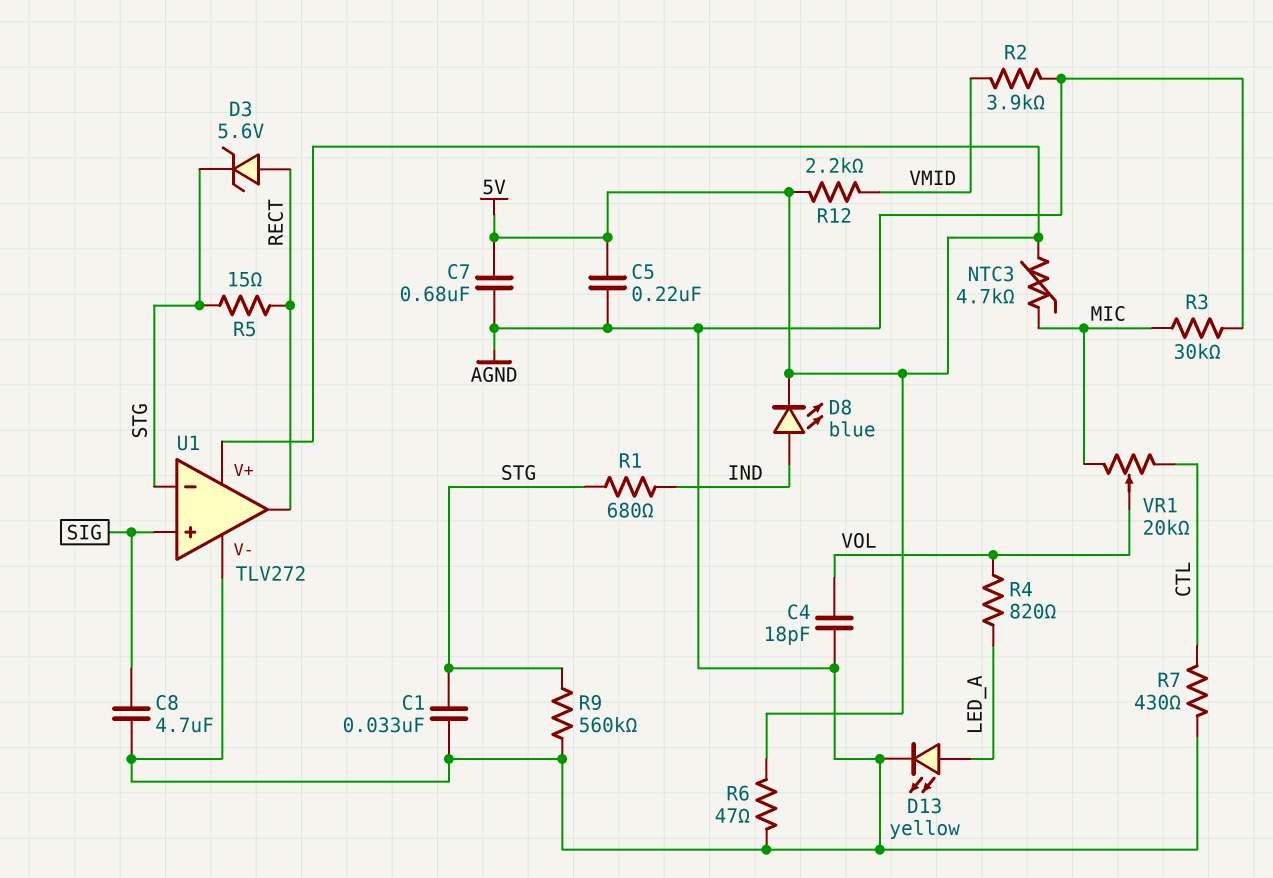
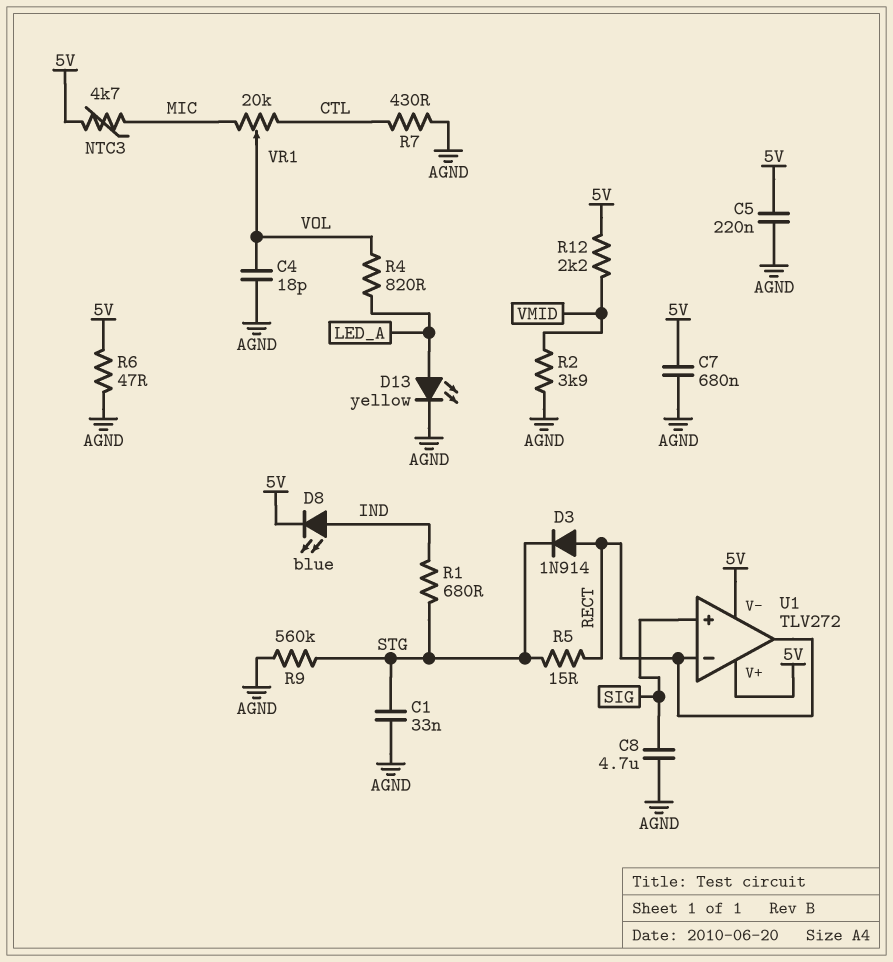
D3: zener 5.6V (A RECT, K STG) -> diode 1N914 (A RECT, K STG)
R3: 30k (AGND, MIC) -> none
U1 pin V-: AGND -> 5V
U1 pin in-: STG -> RECT

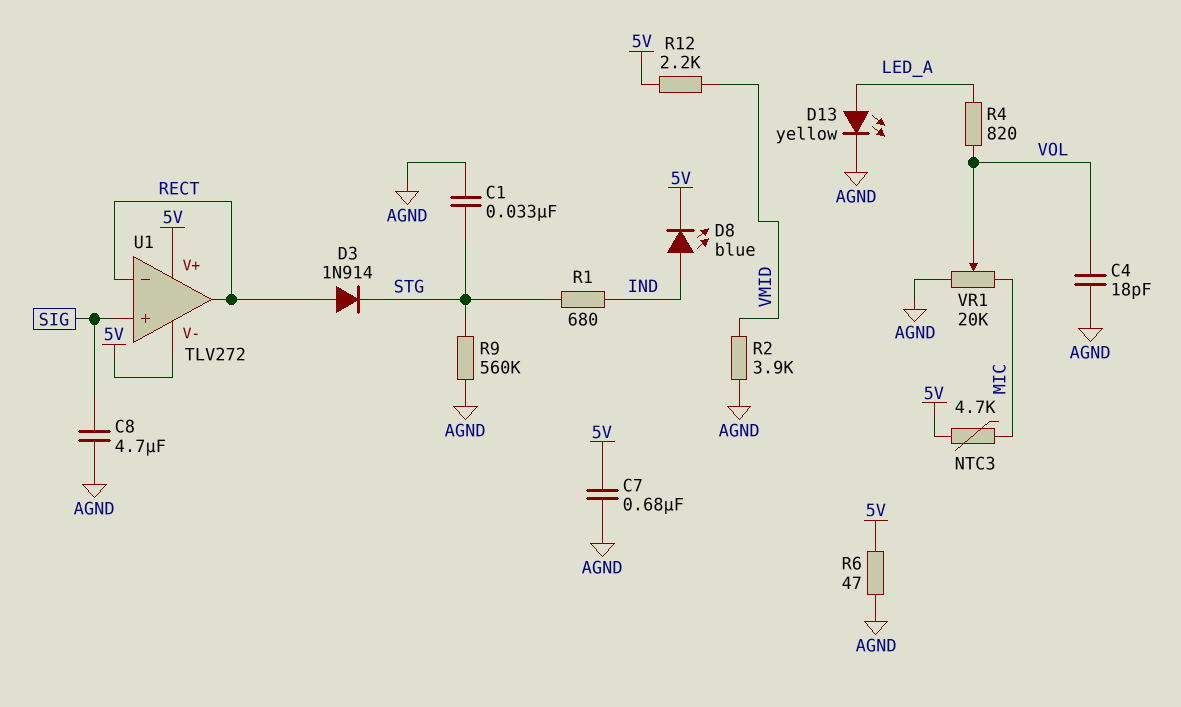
C5: 220nF (5V, AGND) -> none
R5: 15 (RECT, STG) -> none
R7: 430 (AGND, CTL) -> none
VR1: 20k (CTL, MIC, wiper VOL) -> 20k (AGND, MIC, wiper VOL)

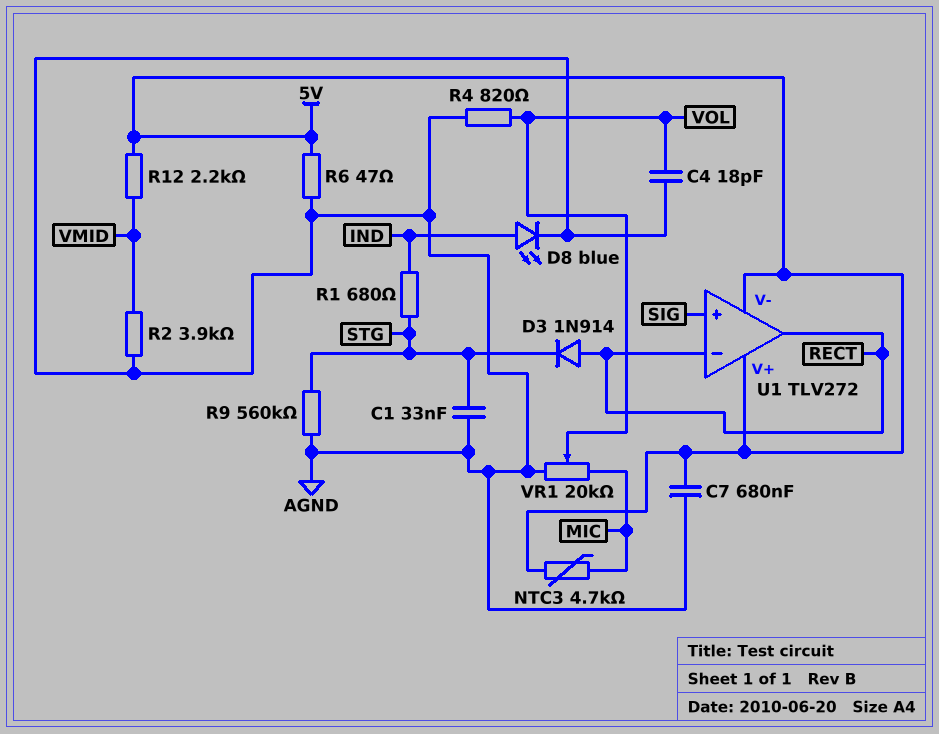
C8: 4.7uF (AGND, SIG) -> none
D8: LED blue (A IND, K 5V) -> LED blue (A IND, K AGND)
D13: LED yellow (A LED_A, K AGND) -> none
R4: 820 (LED_A, VOL) -> 820 (AGND, VOL)

